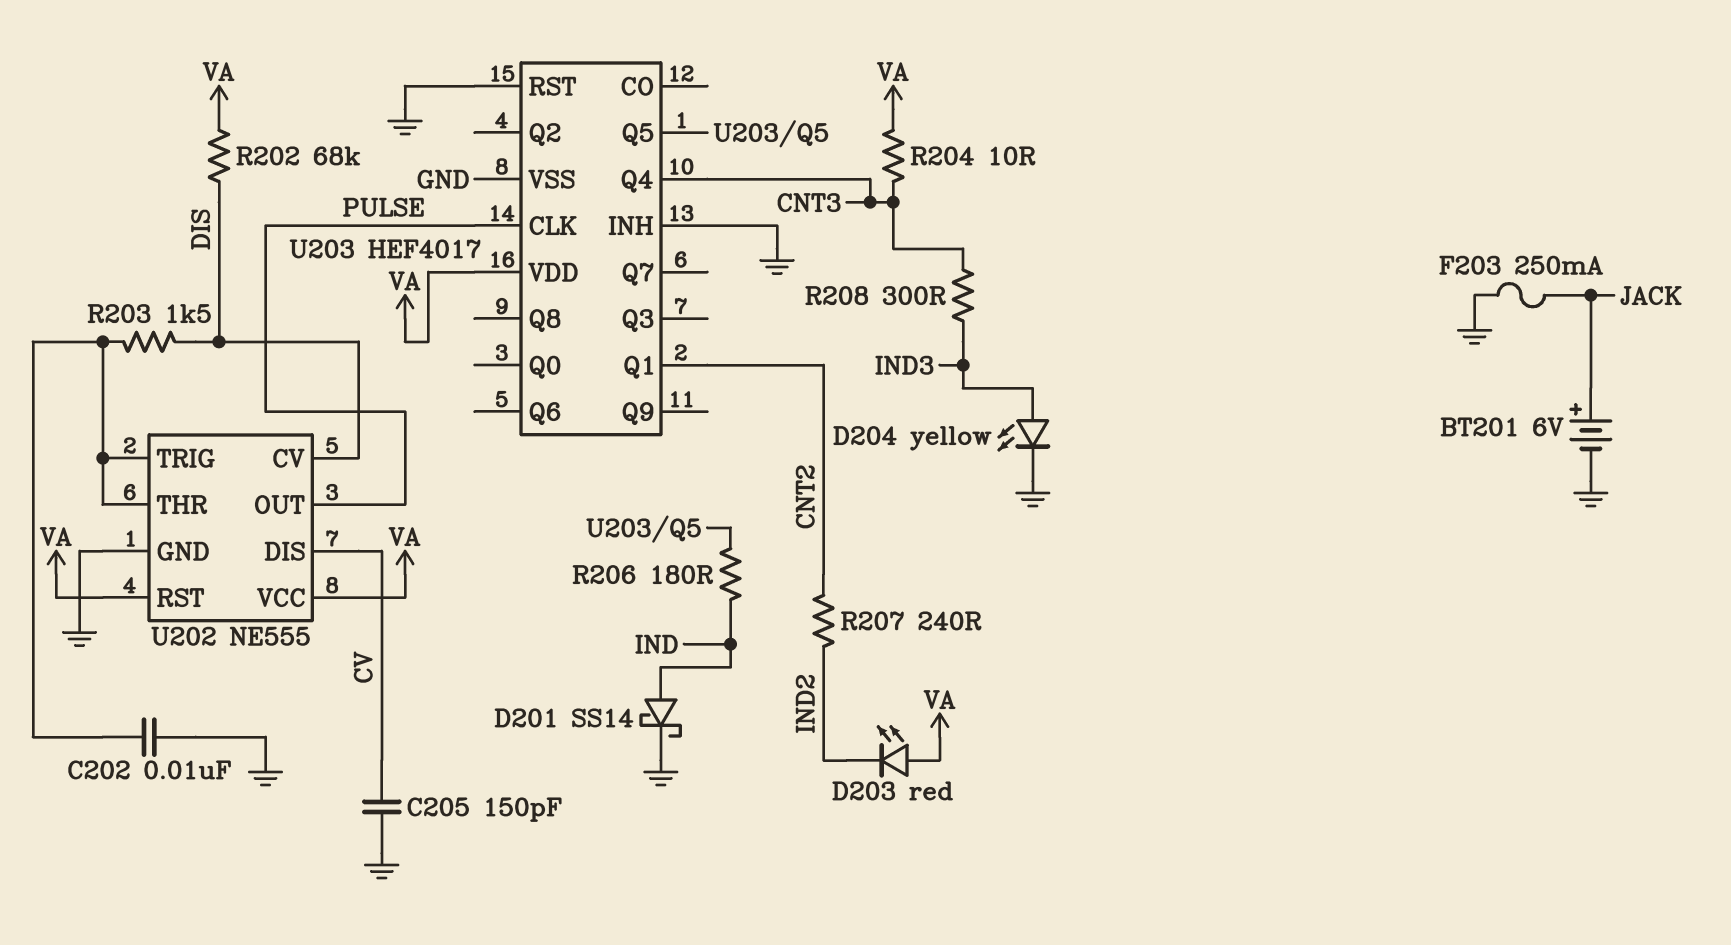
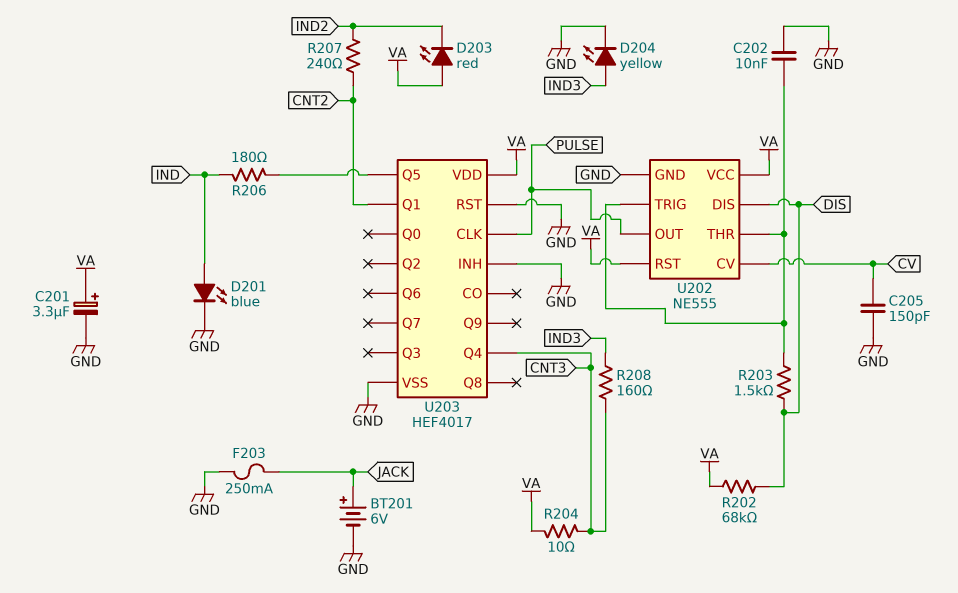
C201: none -> 3.3uF (plus VA, minus GND)
D201: schottky SS14 (A IND, K GND) -> LED blue (A IND, K GND)
R208: 300 (CNT3, IND3) -> 160 (CNT3, IND3)
U202 pin CV: DIS -> CV
U202 pin DIS: CV -> DIS

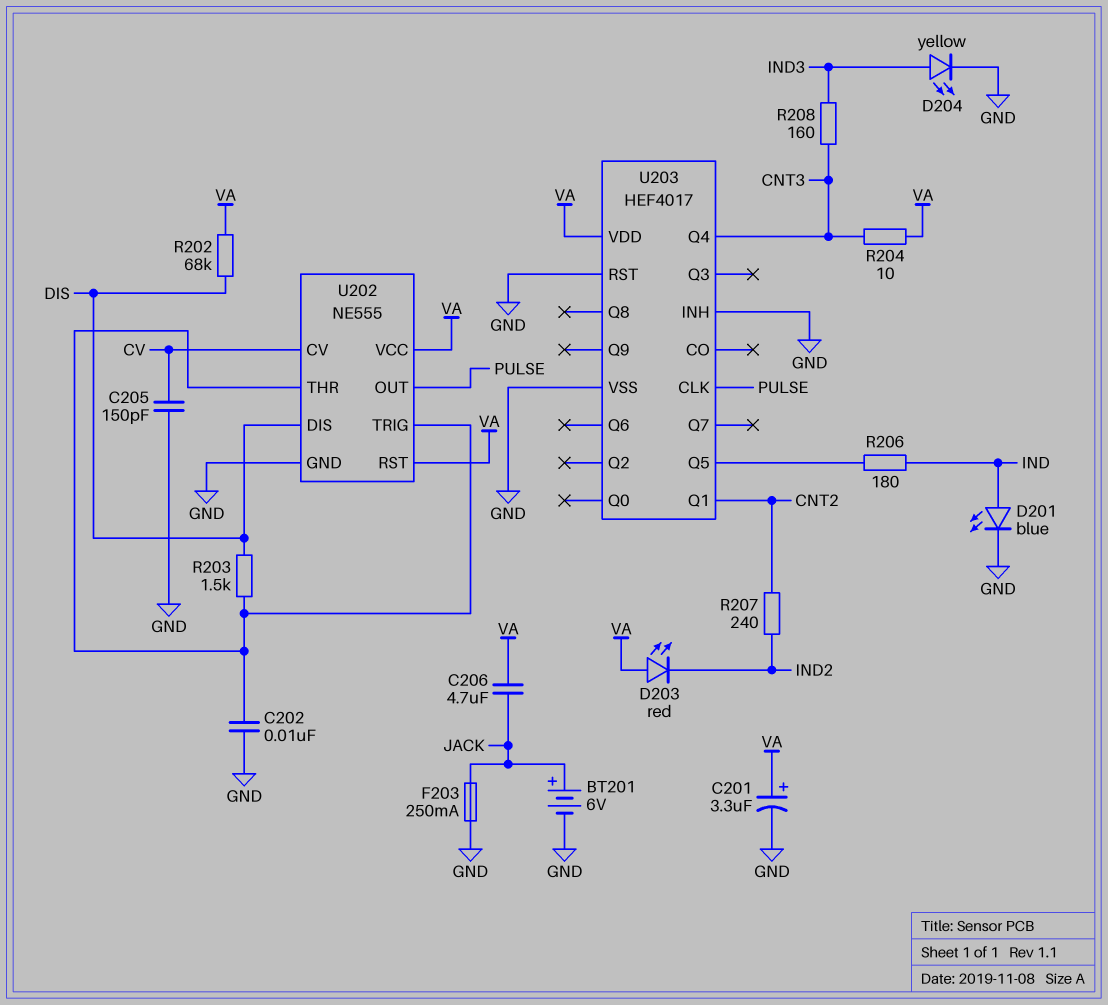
C206: none -> 4.7uF (JACK, VA)

